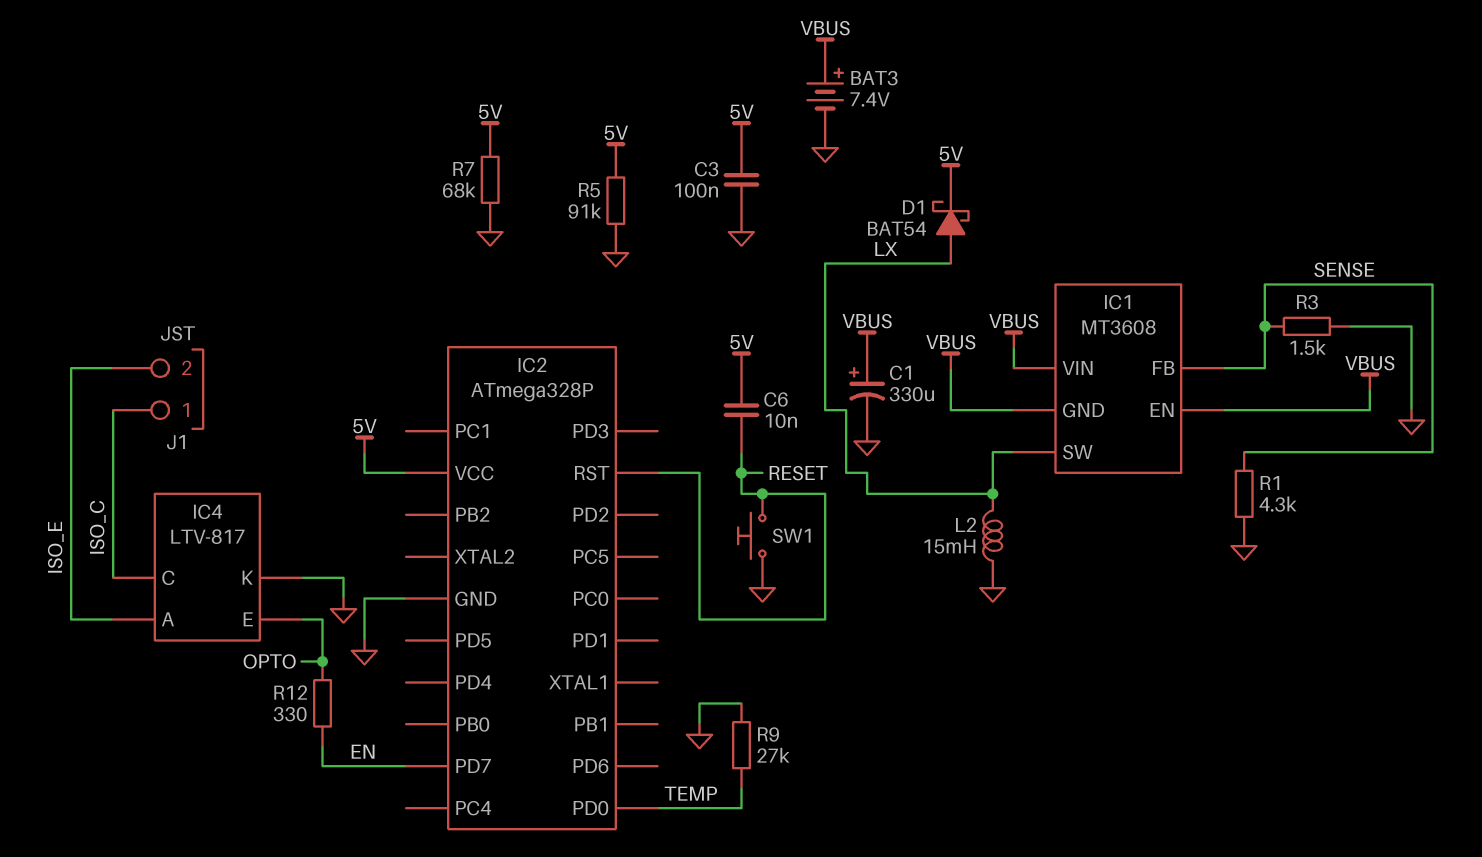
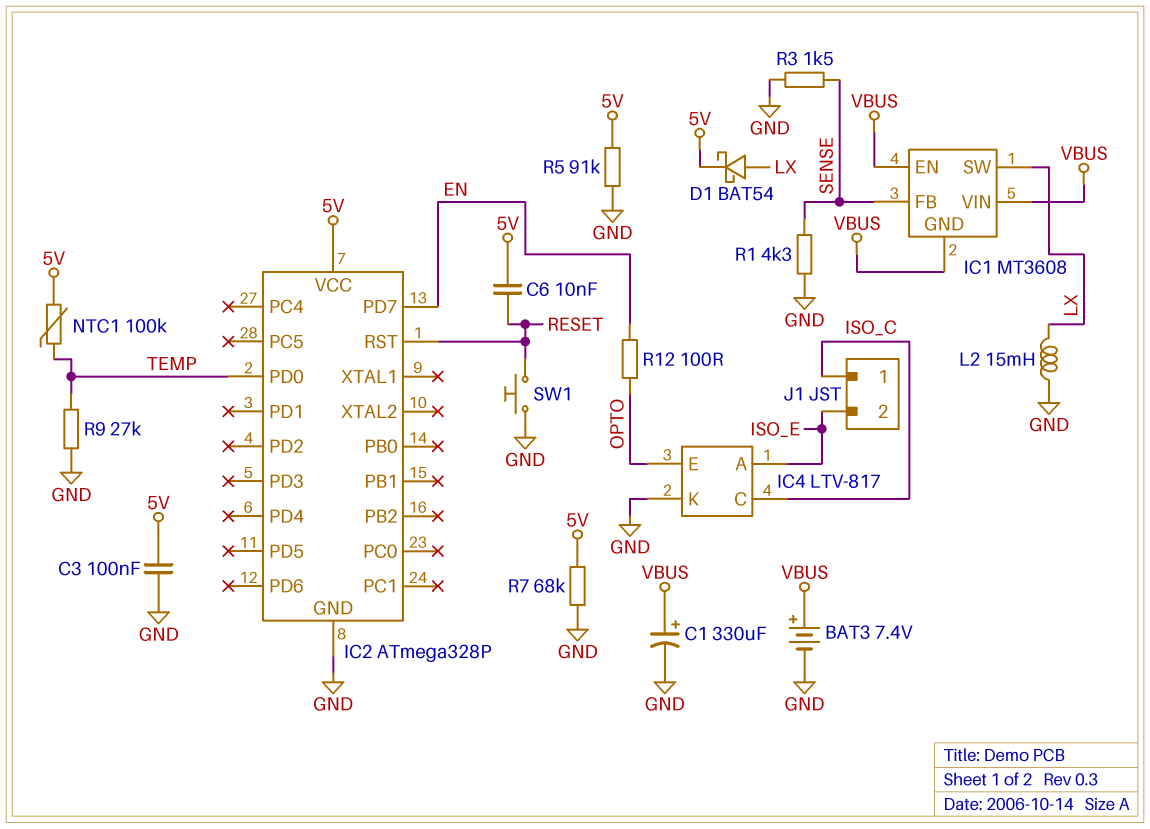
NTC1: none -> 100k (5V, TEMP)
R12: 330 (EN, OPTO) -> 100 (EN, OPTO)

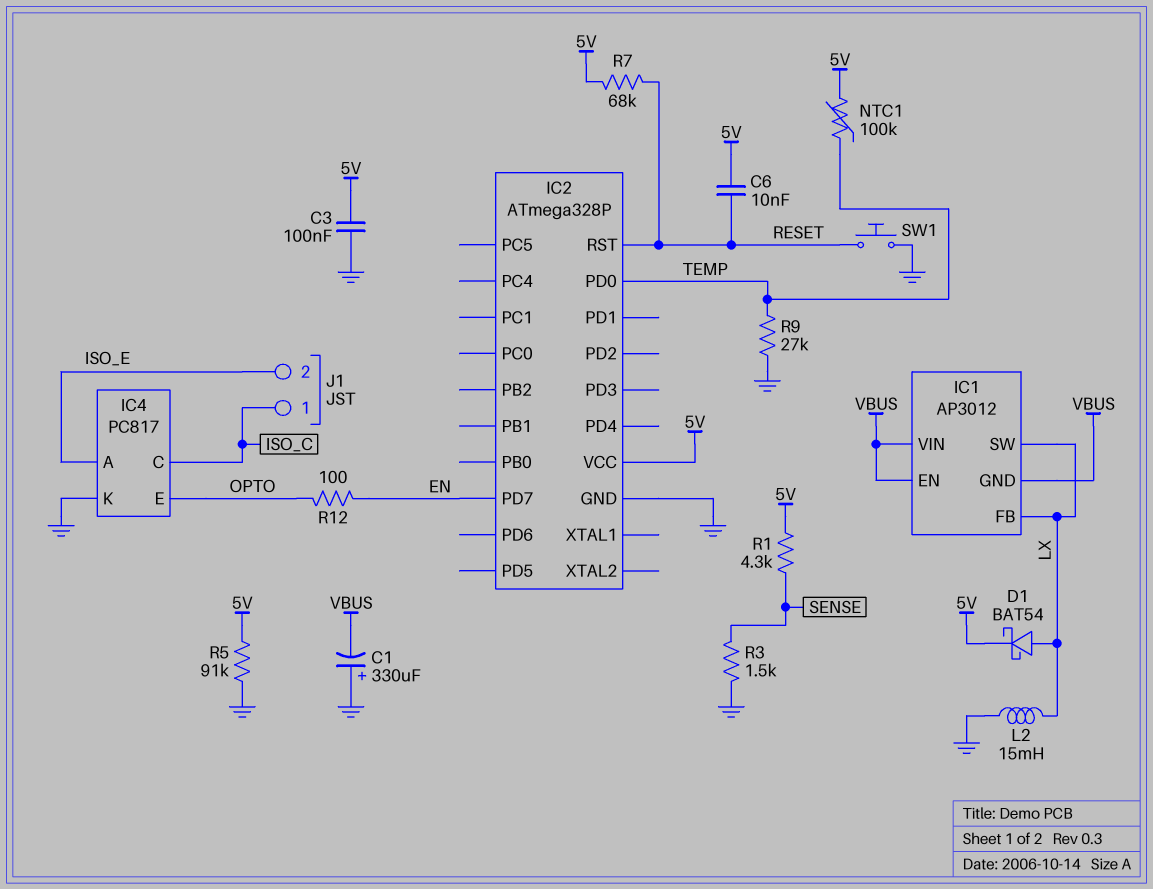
BAT3: 7.4V (plus VBUS, minus GND) -> none
C1: 330uF (plus VBUS, minus GND) -> 330uF (plus GND, minus VBUS)
IC1: MT3608 -> AP3012
IC1 pin FB: SENSE -> LX
IC4: LTV-817 -> PC817
R1: 4.3k (GND, SENSE) -> 4.3k (5V, SENSE)
R7: 68k (5V, GND) -> 68k (5V, RESET)

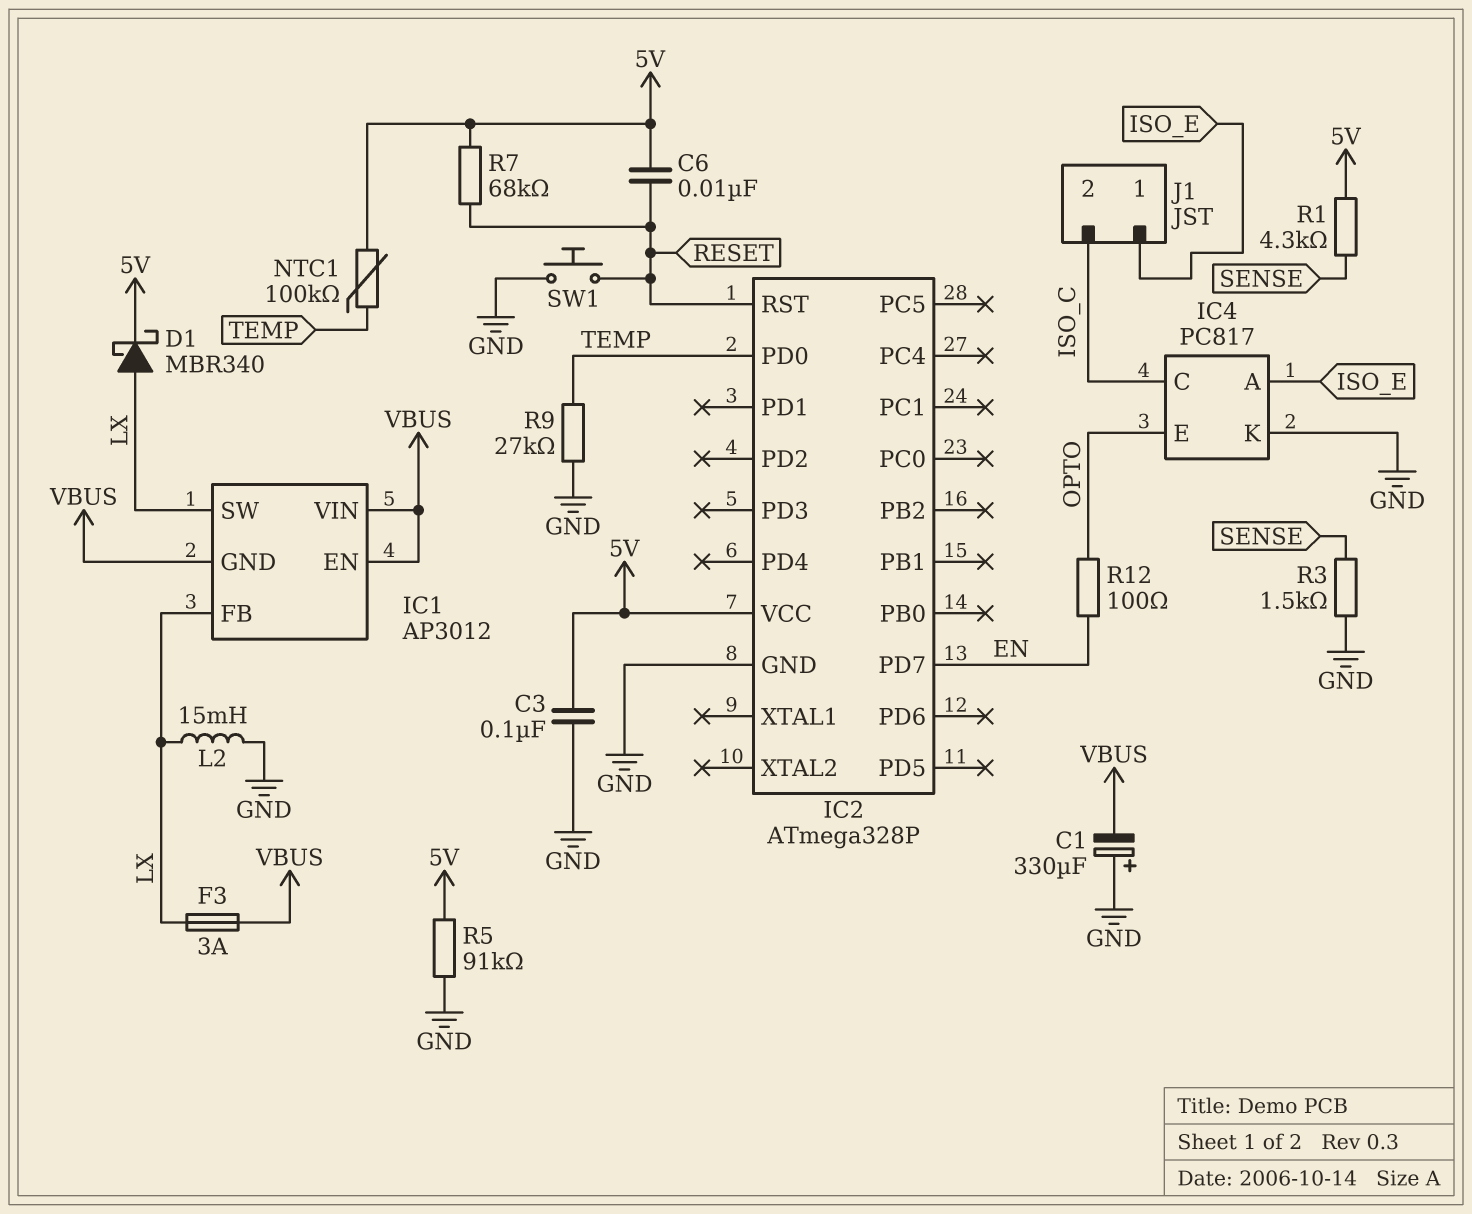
D1: schottky BAT54 (A LX, K 5V) -> schottky MBR340 (A LX, K 5V)
F3: none -> 3A (LX, VBUS)
J1 pin 1: ISO_C -> ISO_E
J1 pin 2: ISO_E -> ISO_C

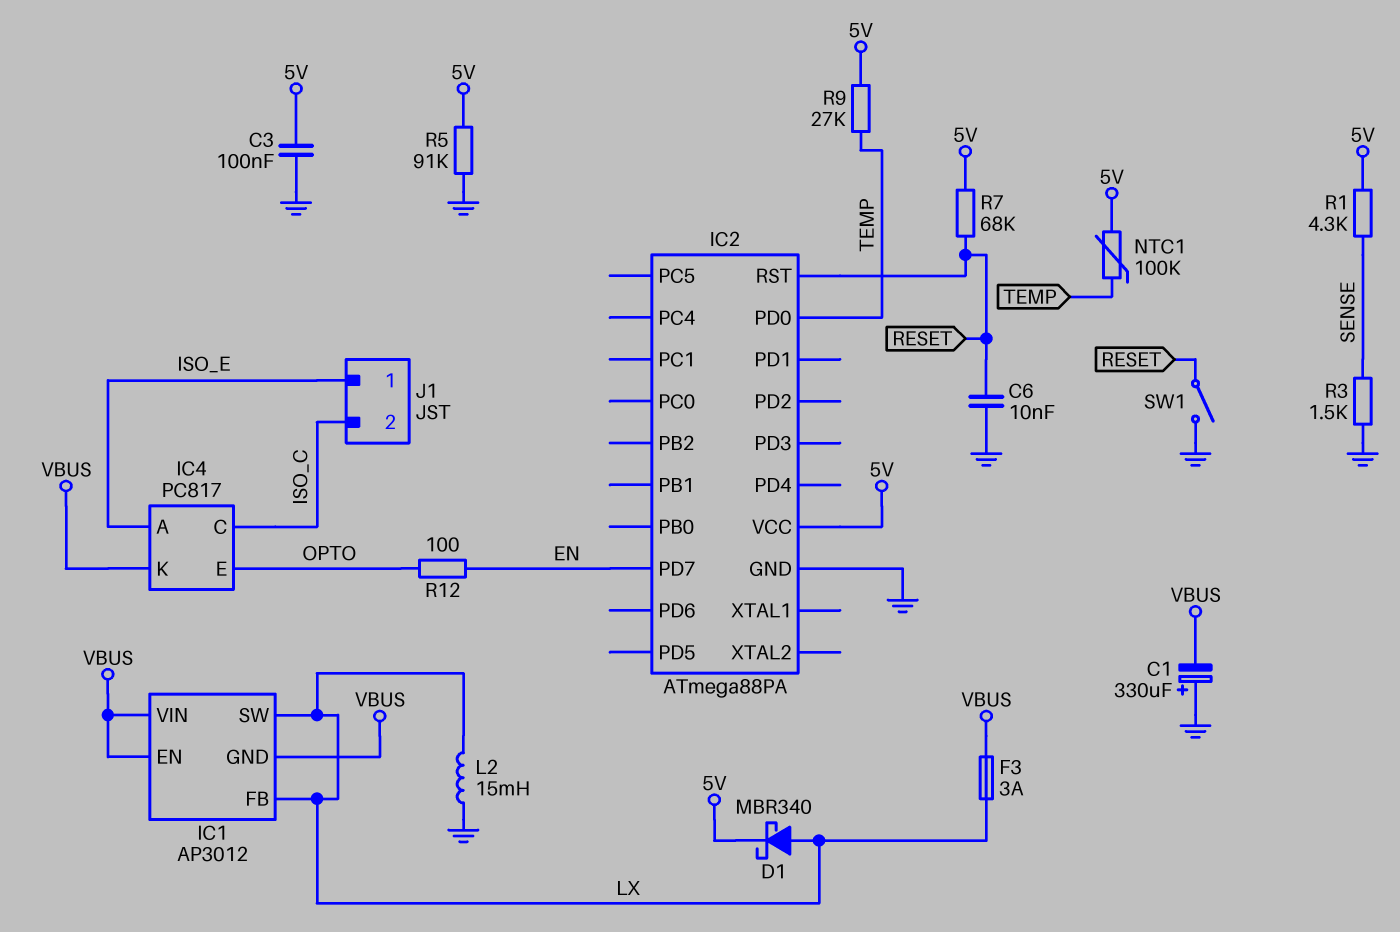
C6: 10nF (5V, RESET) -> 10nF (GND, RESET)
IC2: ATmega328P -> ATmega88PA
IC4 pin K: GND -> VBUS
R9: 27k (GND, TEMP) -> 27k (5V, TEMP)
SW1: button (GND, RESET) -> switch (GND, RESET)

